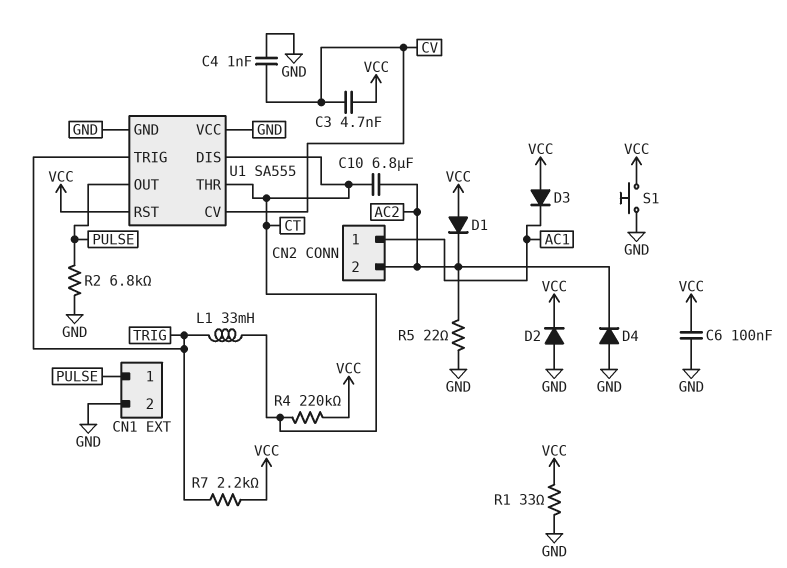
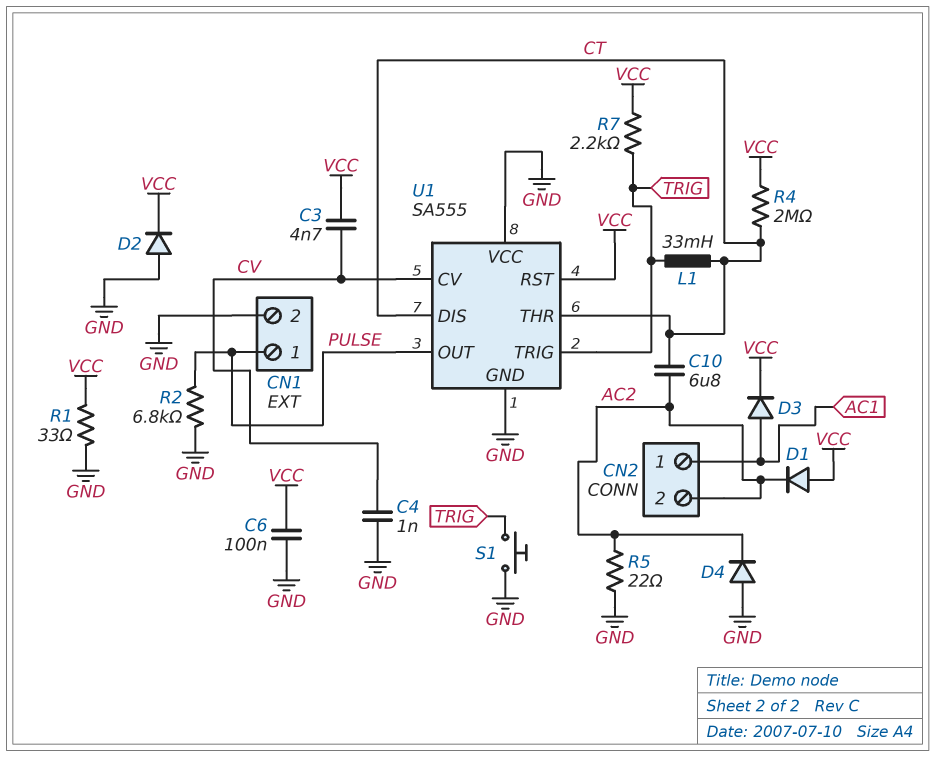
D3: diode (A VCC, K AC1) -> diode (A AC1, K VCC)
R4: 220k (CT, VCC) -> 2M (CT, VCC)
S1: button (GND, VCC) -> button (GND, TRIG)

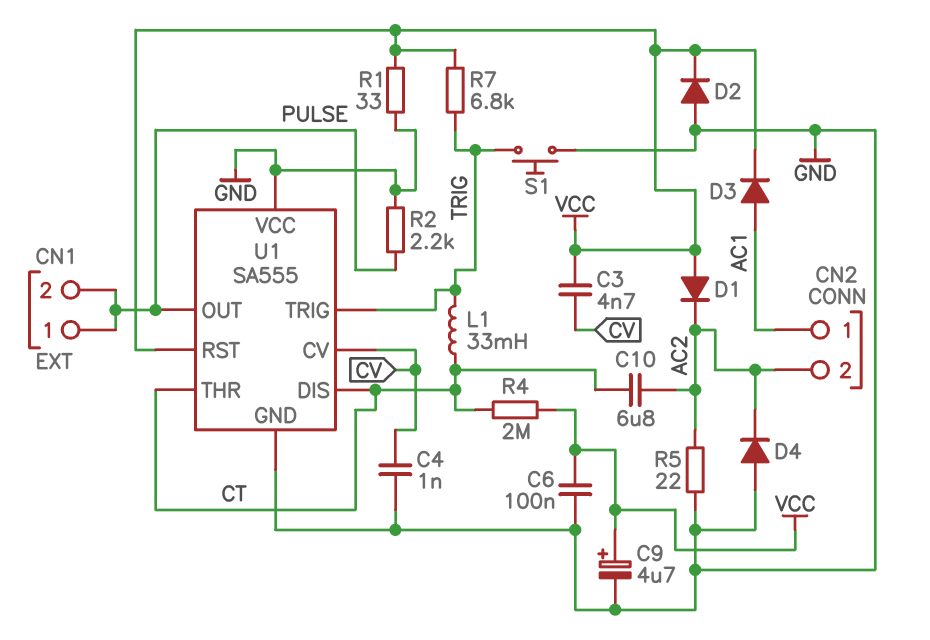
C9: none -> 4.7uF (plus VCC, minus GND)
CN1 pin 2: GND -> PULSE
R2: 6.8k (GND, PULSE) -> 2.2k (GND, PULSE)
R7: 2.2k (TRIG, VCC) -> 6.8k (TRIG, VCC)

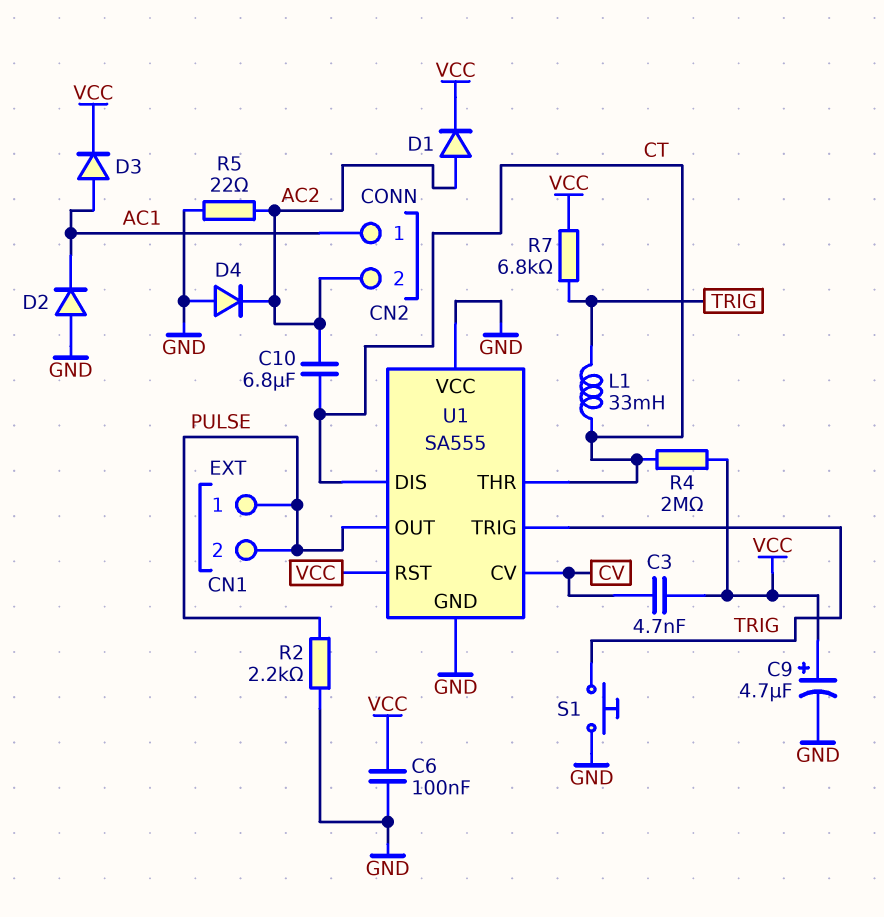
C4: 1nF (CV, GND) -> none
D1: diode (A VCC, K AC2) -> diode (A AC2, K VCC)
D2: diode (A GND, K VCC) -> diode (A GND, K AC1)
R1: 33 (GND, VCC) -> none

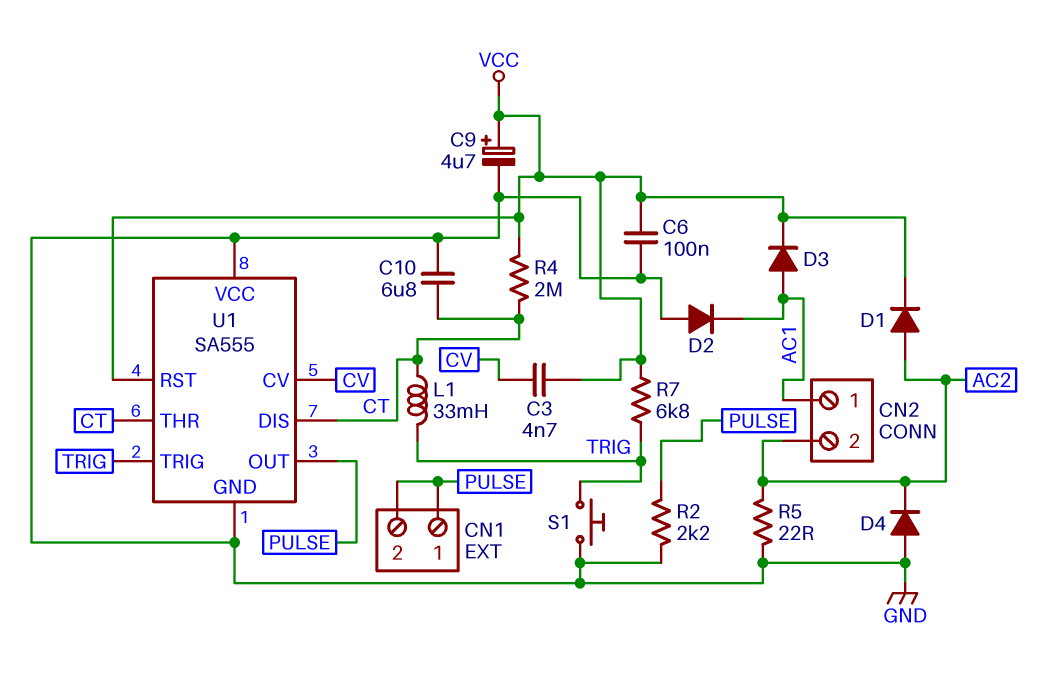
C10: 6.8uF (AC2, CT) -> 6.8uF (CT, GND)

